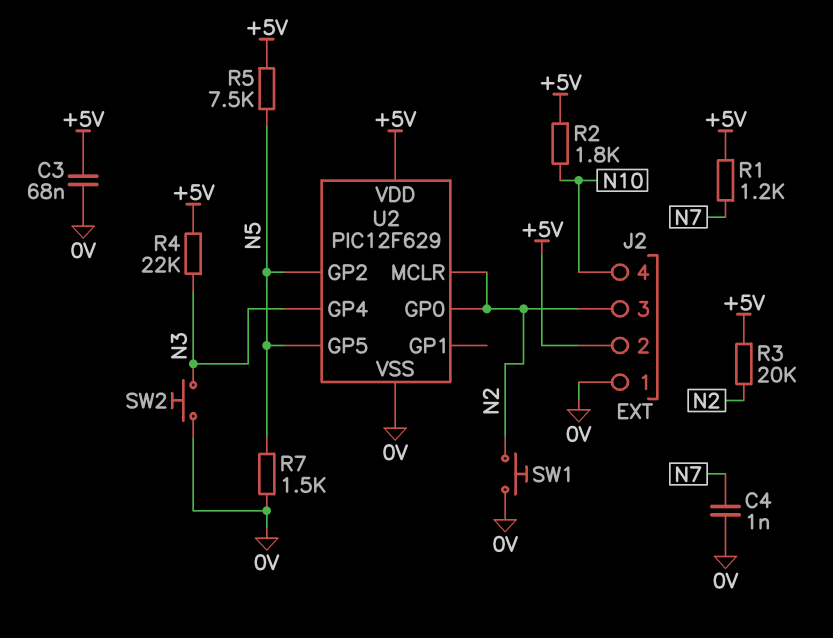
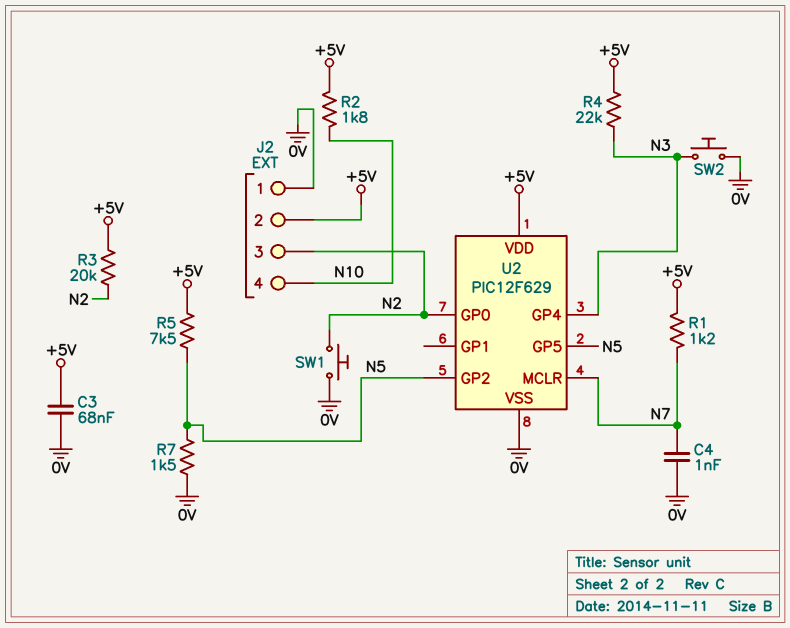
U2 pin MCLR: N2 -> N7

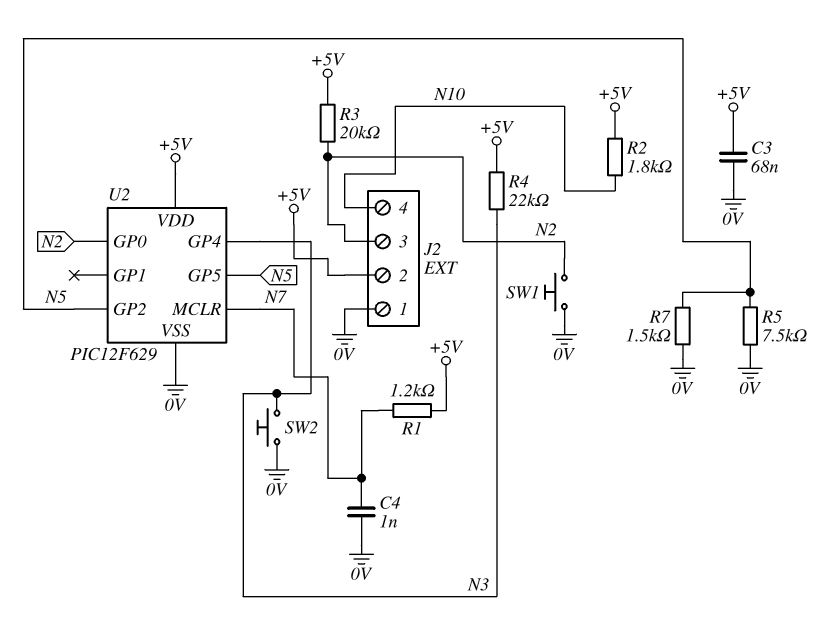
R5: 7.5k (+5V, N5) -> 7.5k (0V, N5)

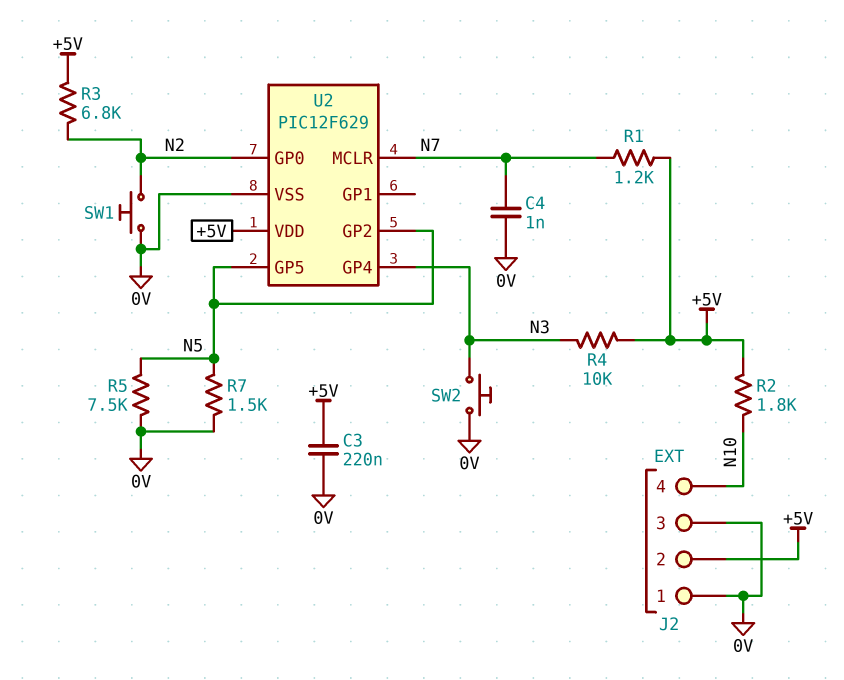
C3: 68nF (+5V, 0V) -> 220nF (+5V, 0V)
J2 pin 3: N2 -> 0V
R3: 20k (+5V, N2) -> 6.8k (+5V, N2)
R4: 22k (+5V, N3) -> 10k (+5V, N3)

